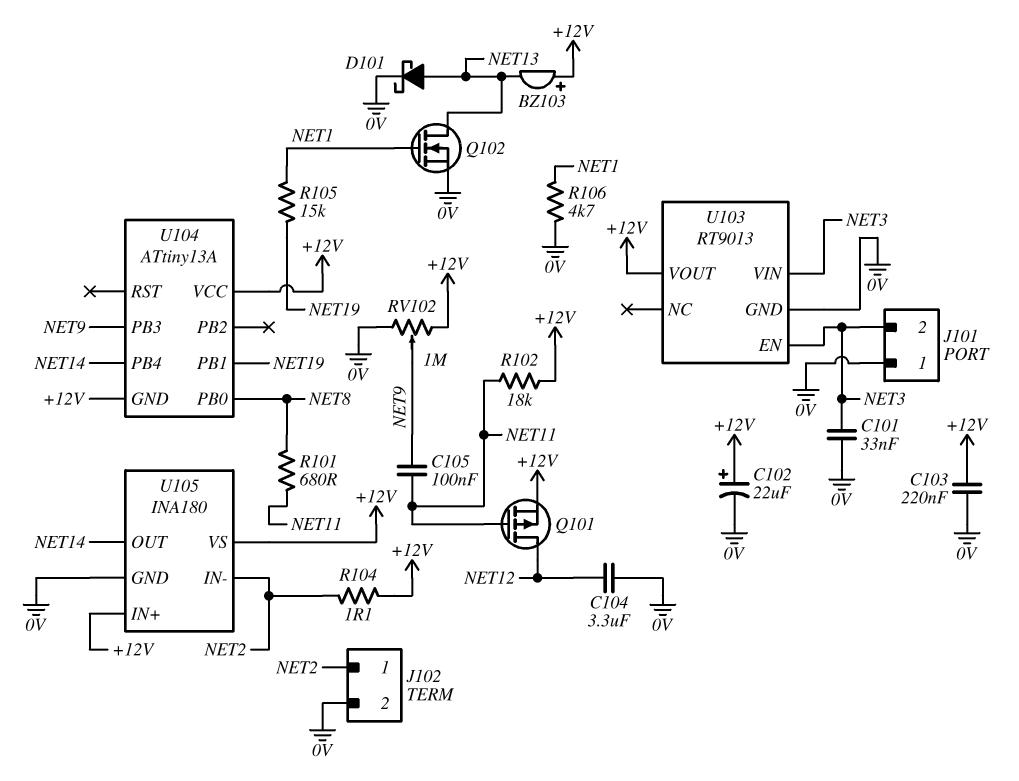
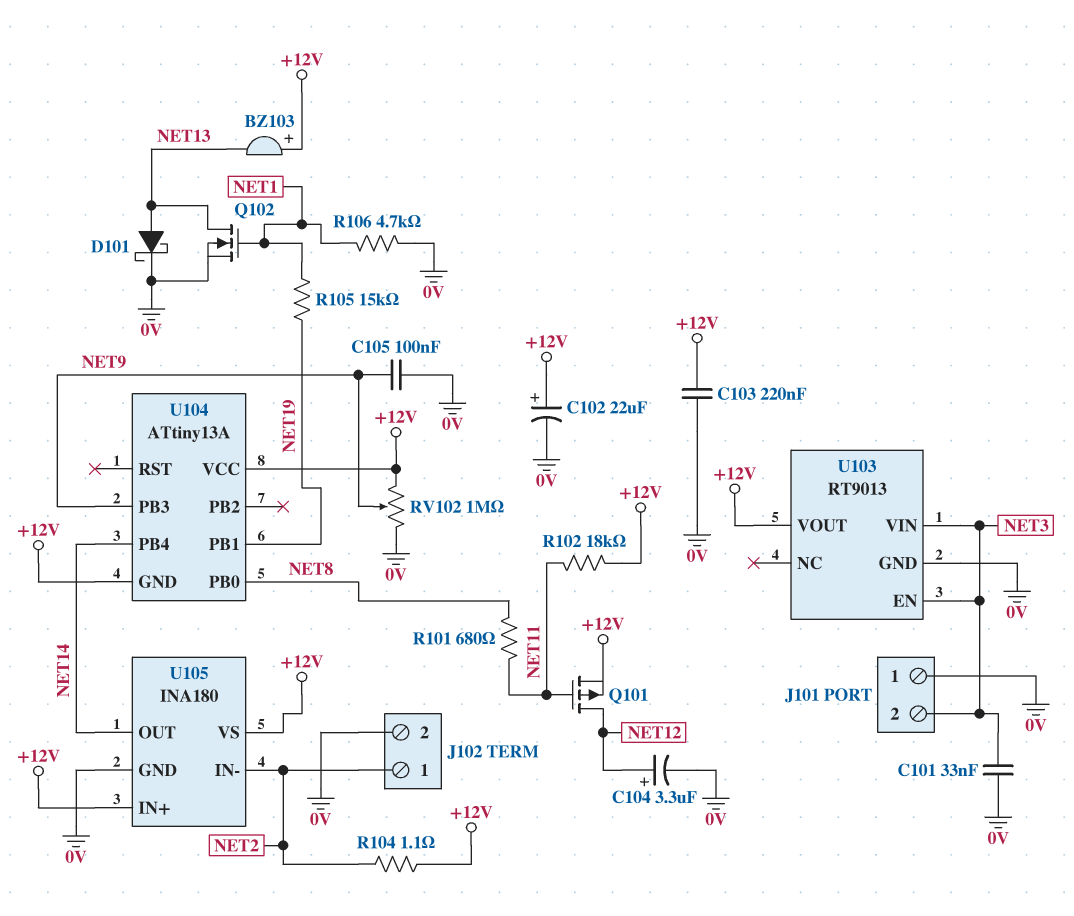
C104: 3.3uF (0V, NET12) -> 3.3uF (plus NET12, minus 0V)
C105: 100nF (NET9, NET11) -> 100nF (0V, NET9)

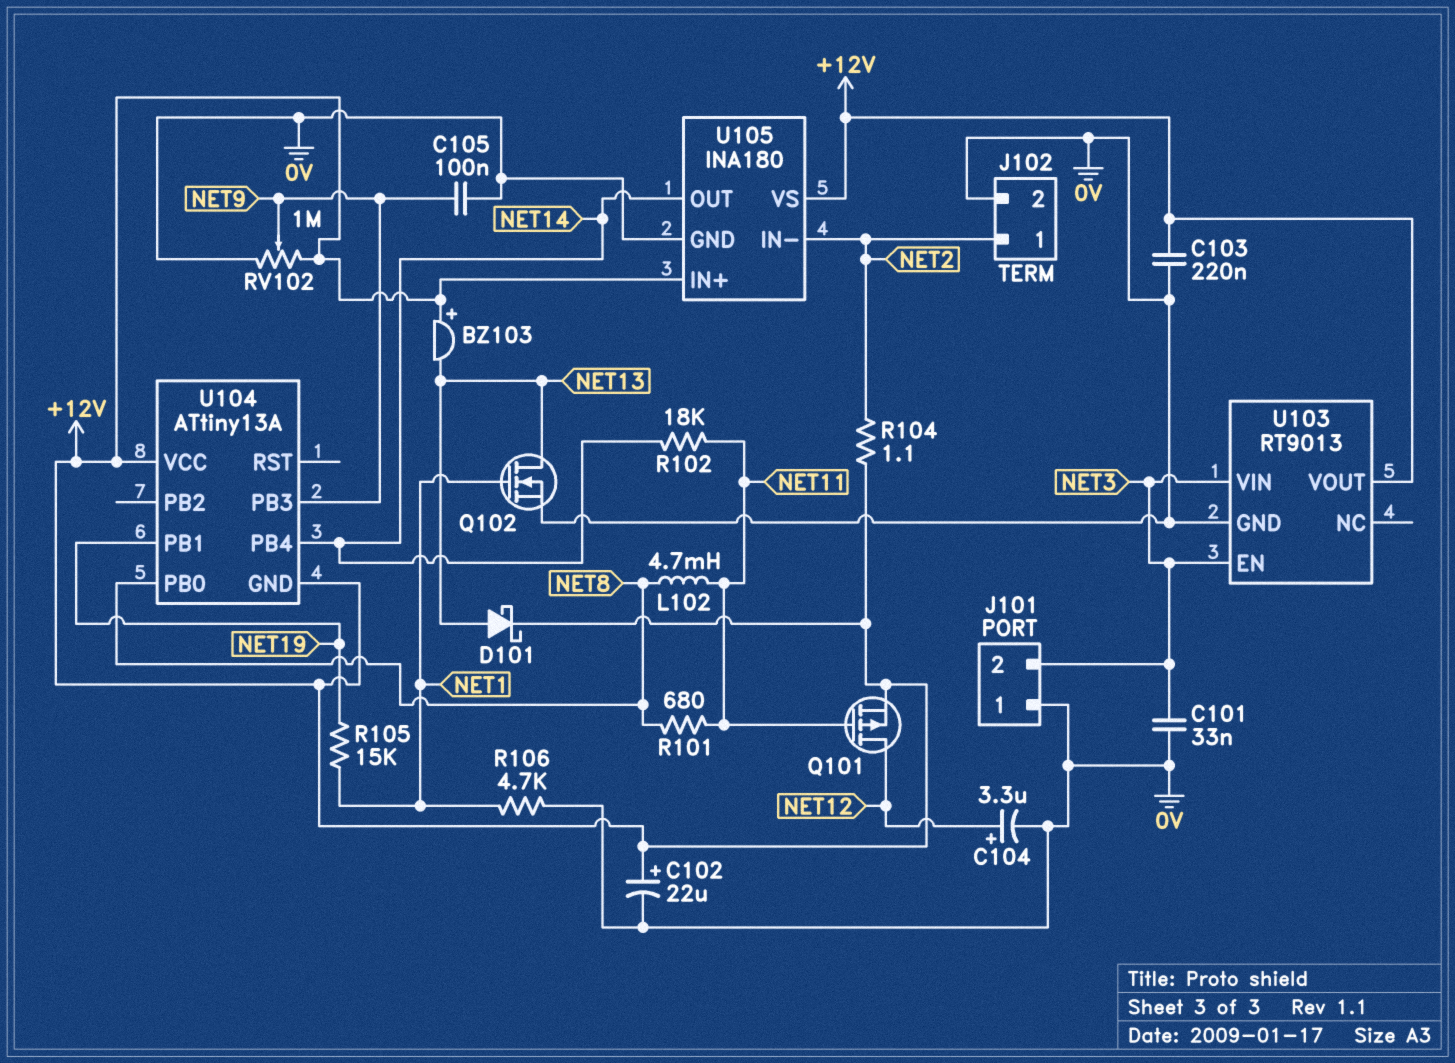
D101: schottky (A NET13, K 0V) -> schottky (A NET13, K +12V)
L102: none -> 4.7mH (NET8, NET11)
R102: 18k (+12V, NET11) -> 18k (NET11, NET14)

